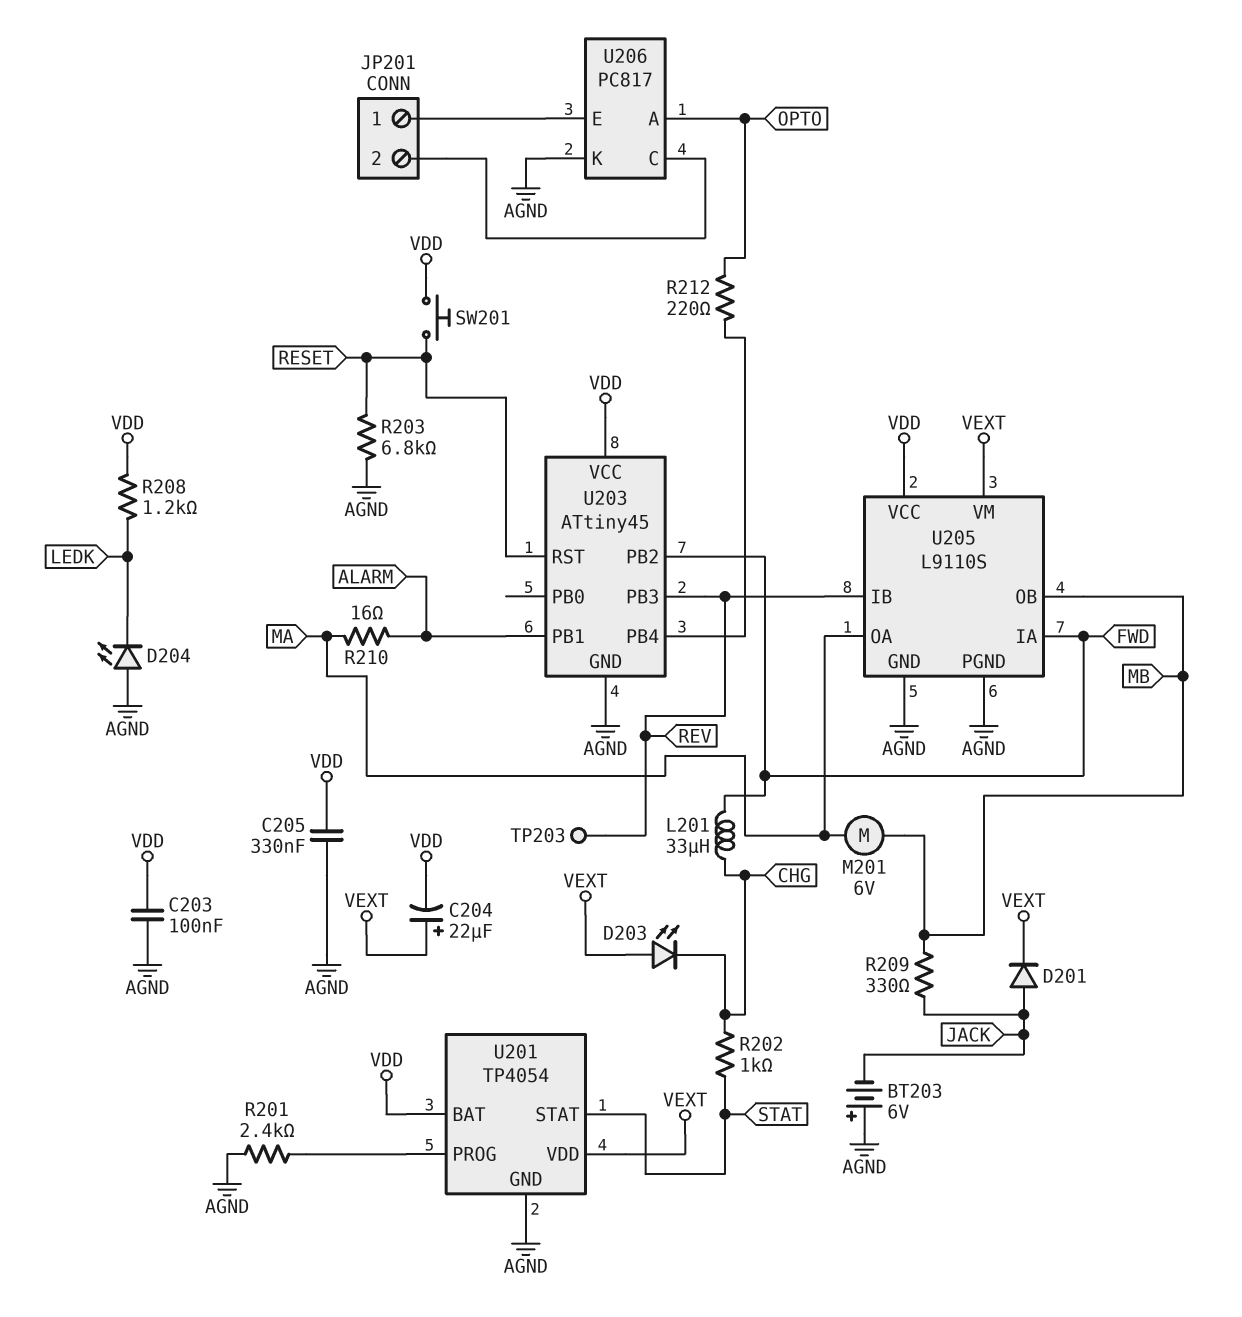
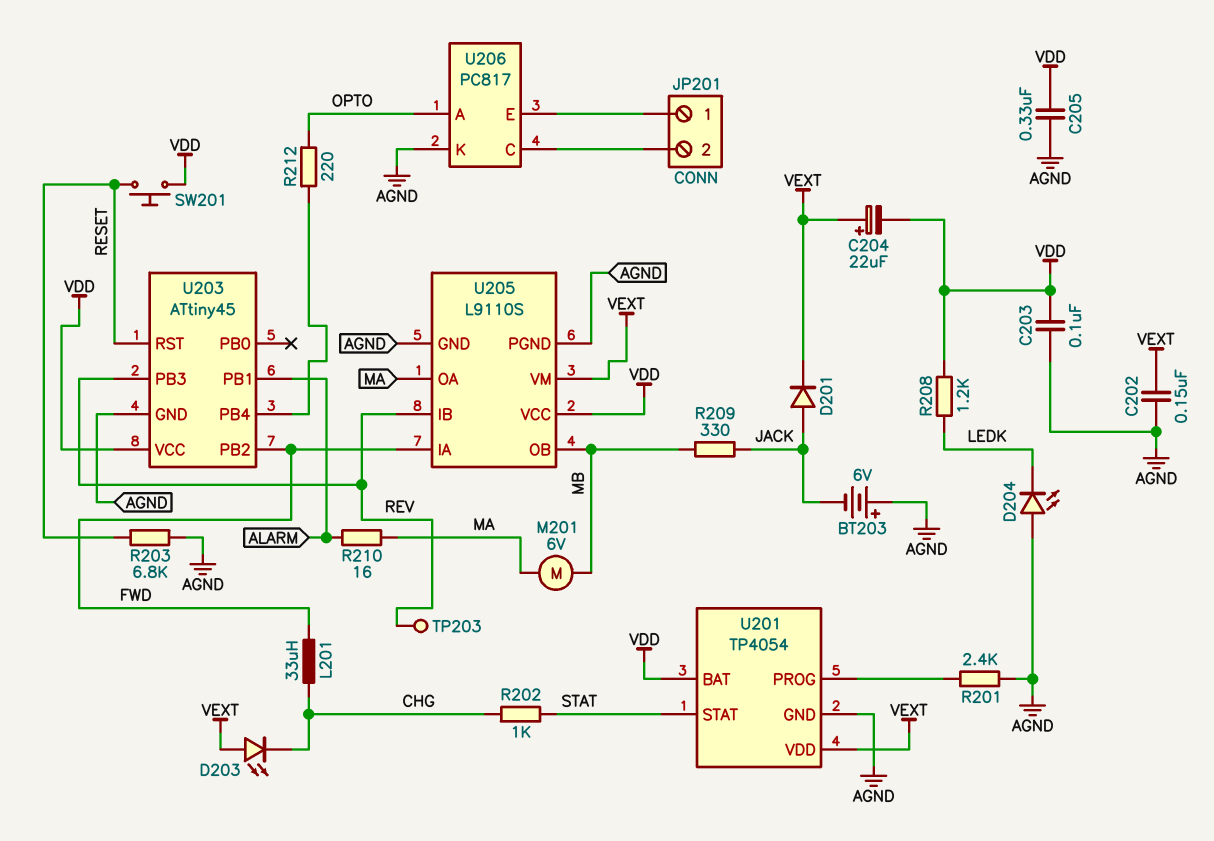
C202: none -> 150nF (AGND, VEXT)

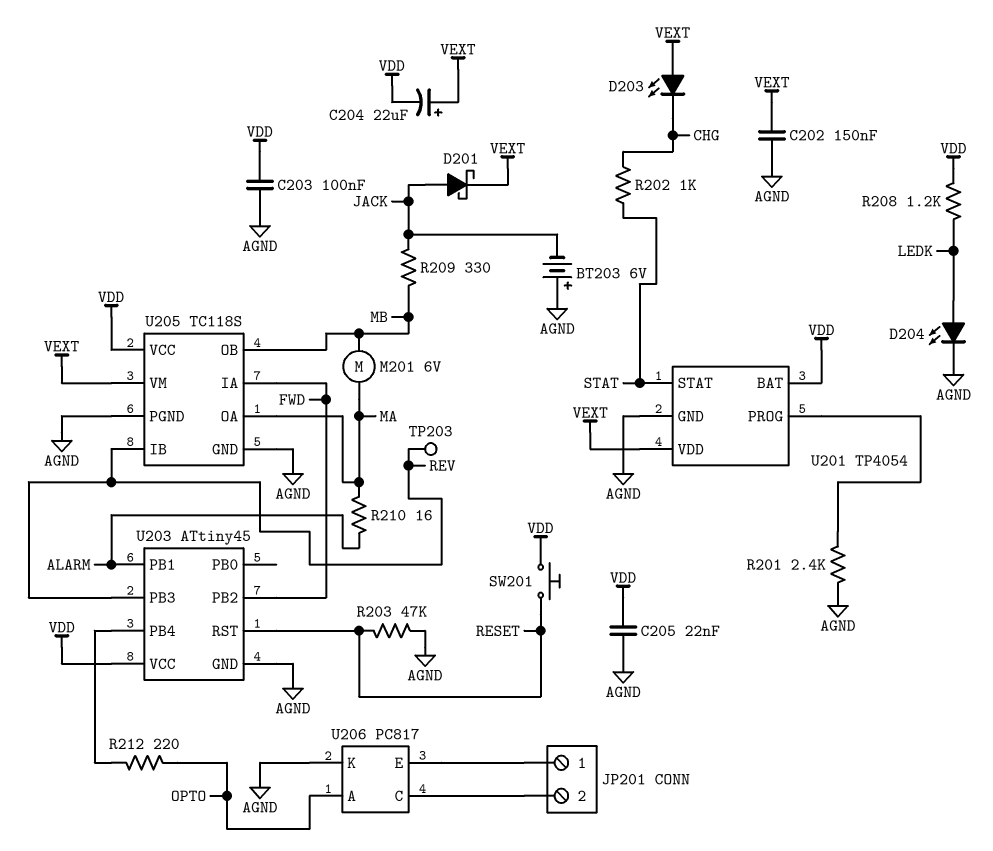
C205: 330nF (AGND, VDD) -> 22nF (AGND, VDD)
D201: diode (A JACK, K VEXT) -> schottky (A JACK, K VEXT)
D204: LED (A AGND, K LEDK) -> LED (A LEDK, K AGND)
L201: 33uH (CHG, FWD) -> none
R203: 6.8k (AGND, RESET) -> 47k (AGND, RESET)
U205: L9110S -> TC118S

